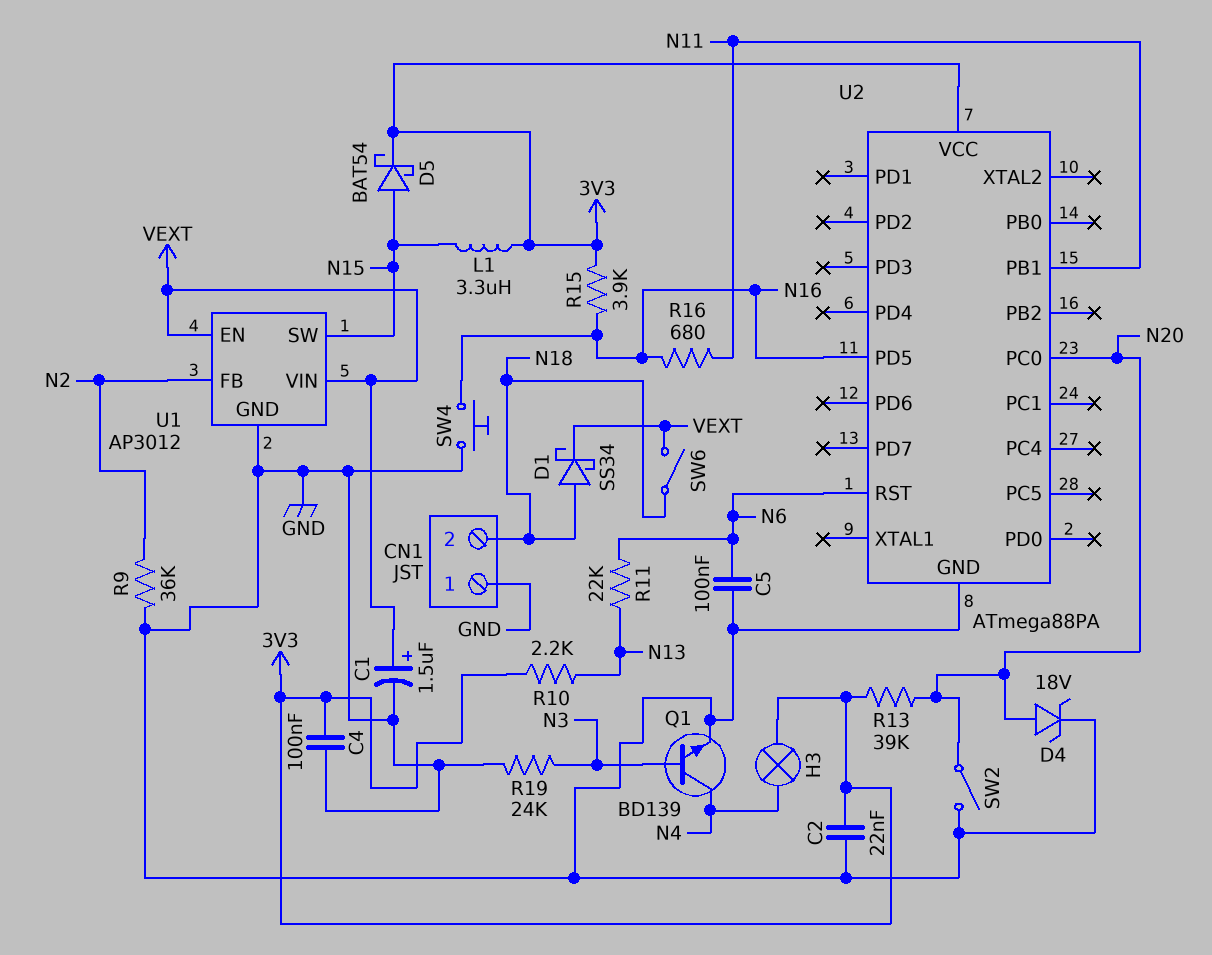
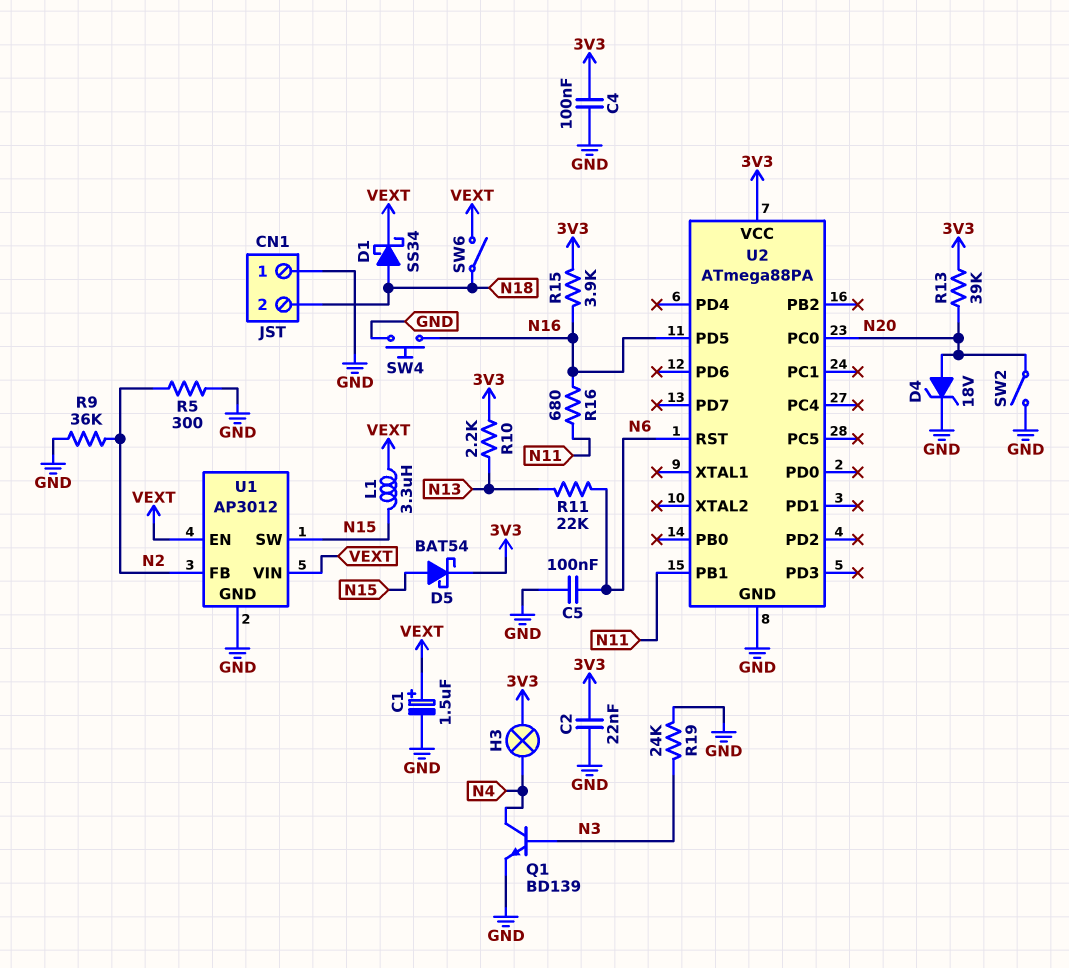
L1: 3.3uH (3V3, N15) -> 3.3uH (N15, VEXT)
R5: none -> 300 (GND, N2)

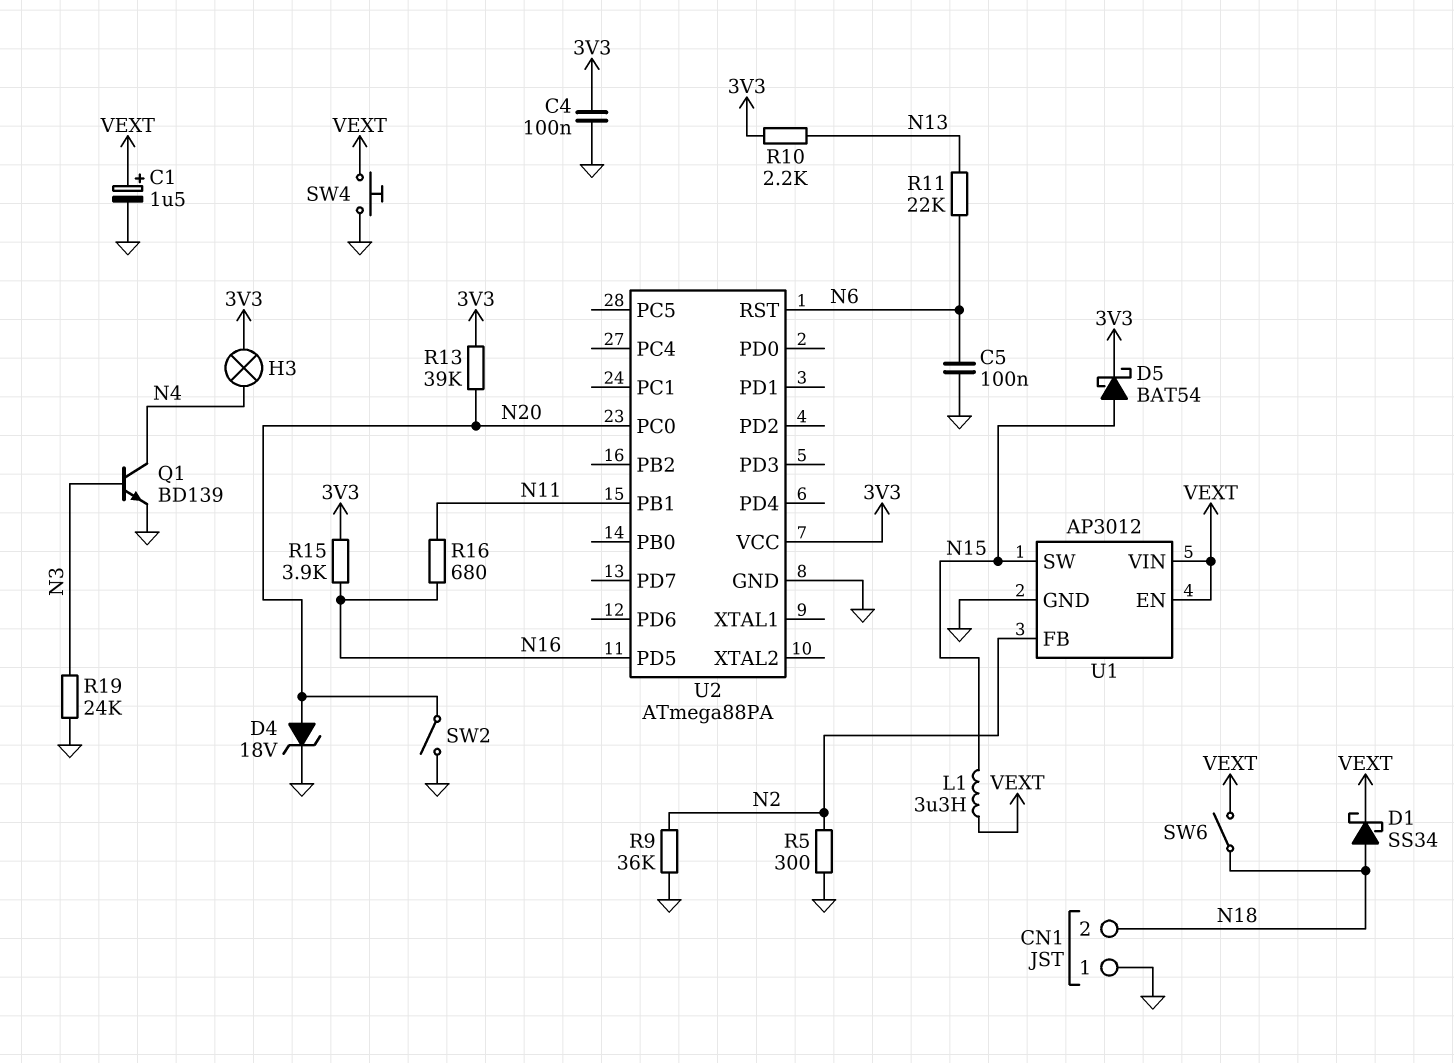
C2: 22nF (3V3, GND) -> none
SW4: button (GND, N16) -> button (GND, VEXT)

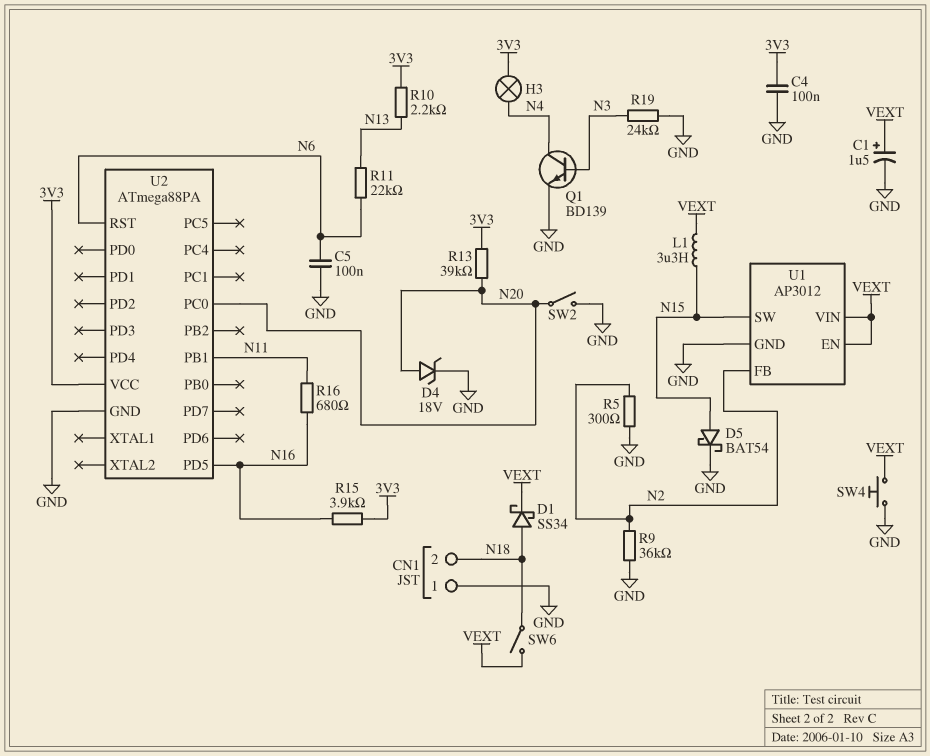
D5: schottky BAT54 (A N15, K 3V3) -> schottky BAT54 (A N15, K GND)

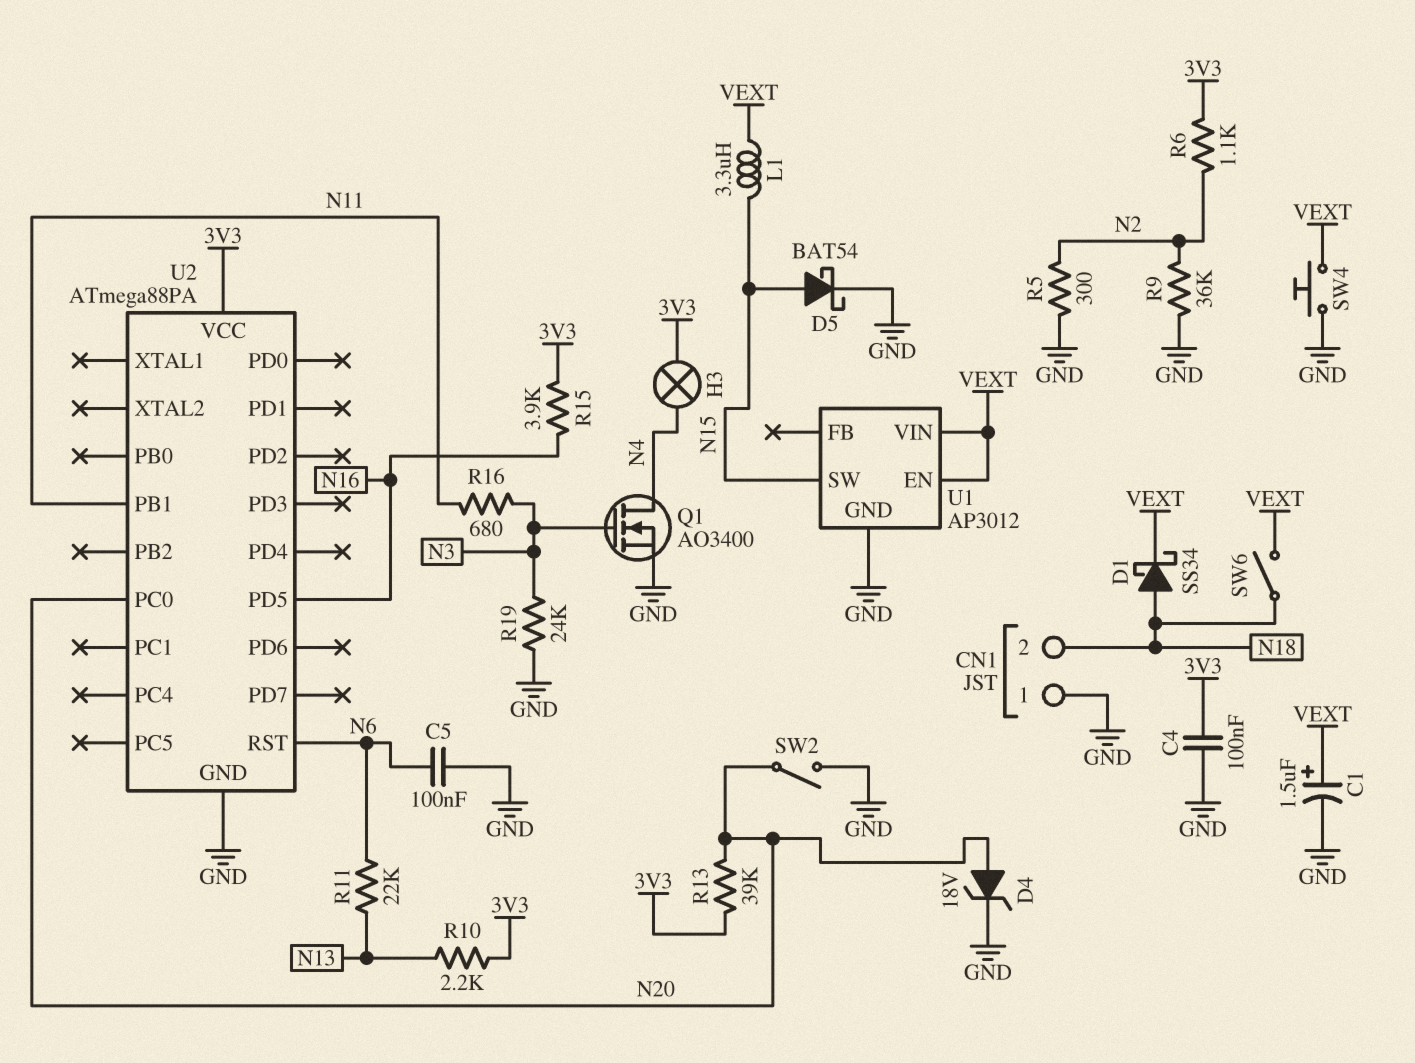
Q1: NPN BD139 (B N3, C N4, E GND) -> NMOS AO3400 (G N3, D N4, S GND)
R6: none -> 1.1k (3V3, N2)
R16: 680 (N11, N16) -> 680 (N3, N11)
U1 pin FB: N2 -> none

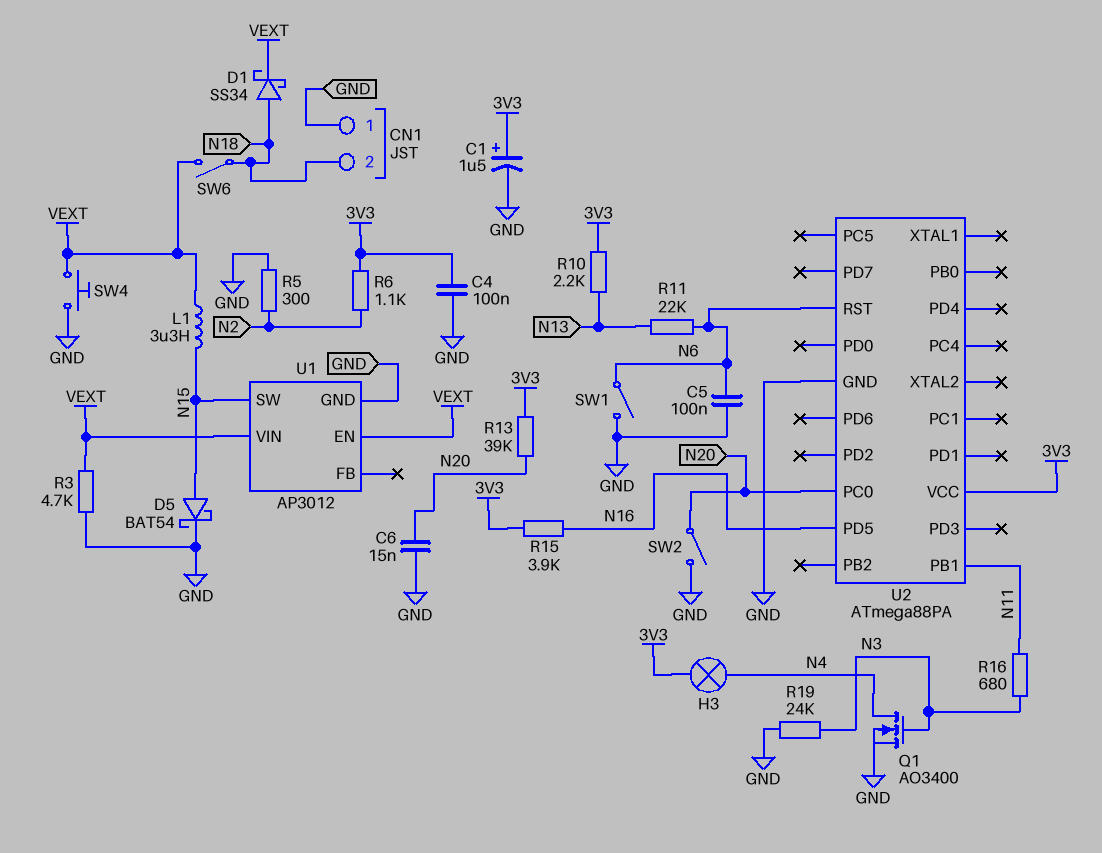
C1: 1.5uF (plus VEXT, minus GND) -> 1.5uF (plus 3V3, minus GND)
C6: none -> 15nF (GND, N20)
D4: zener 18V (A N20, K GND) -> none
R3: none -> 4.7k (GND, VEXT)
R9: 36k (GND, N2) -> none
SW1: none -> switch (GND, N6)

